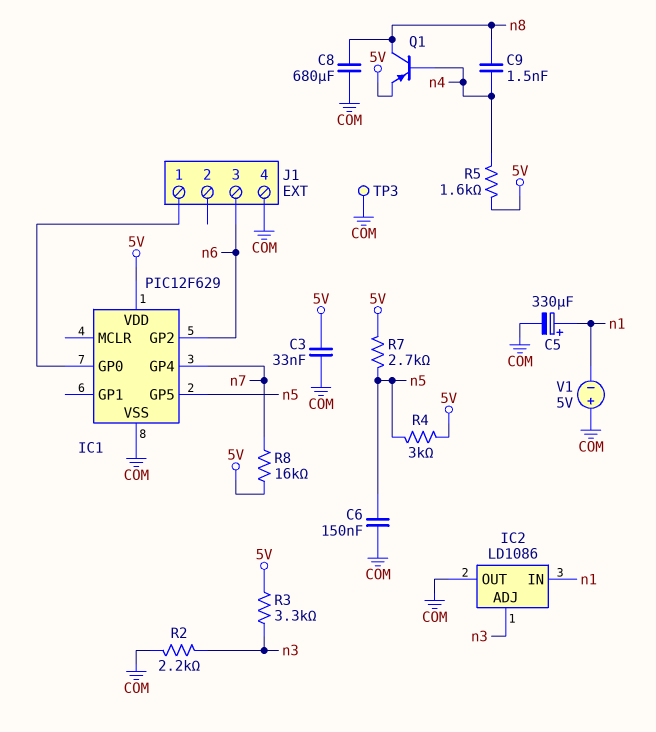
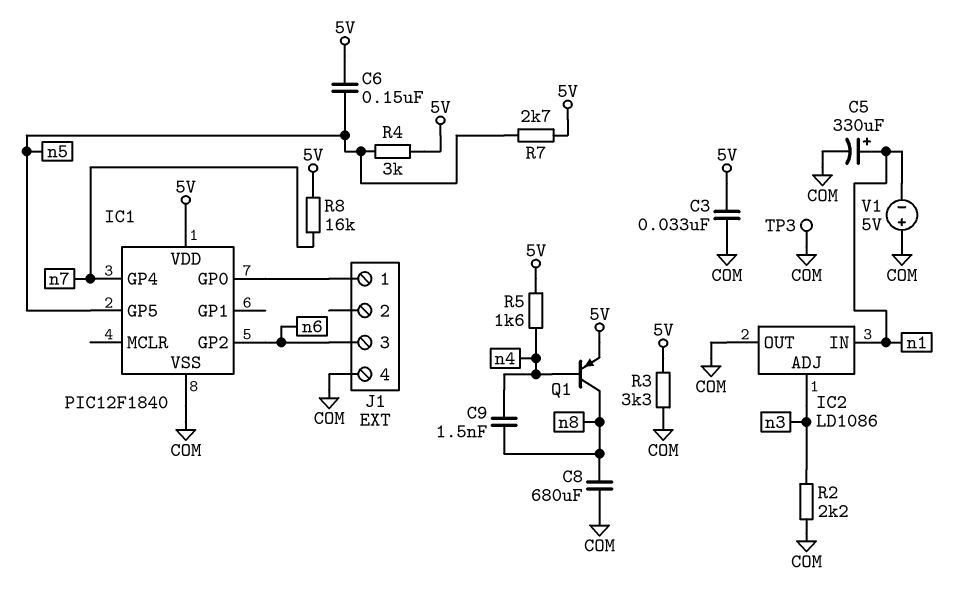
C6: 150nF (COM, n5) -> 150nF (5V, n5)
IC1: PIC12F629 -> PIC12F1840
R3: 3.3k (5V, n3) -> 3.3k (5V, COM)

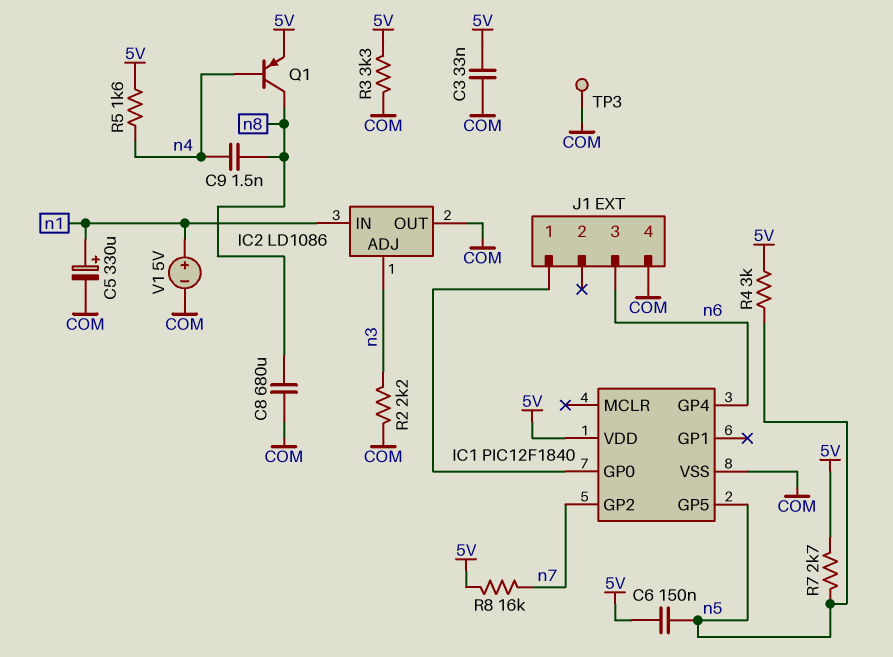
IC1 pin GP2: n6 -> n7
IC1 pin GP4: n7 -> n6
V1: 5V (plus COM, minus n1) -> 5V (plus n1, minus COM)

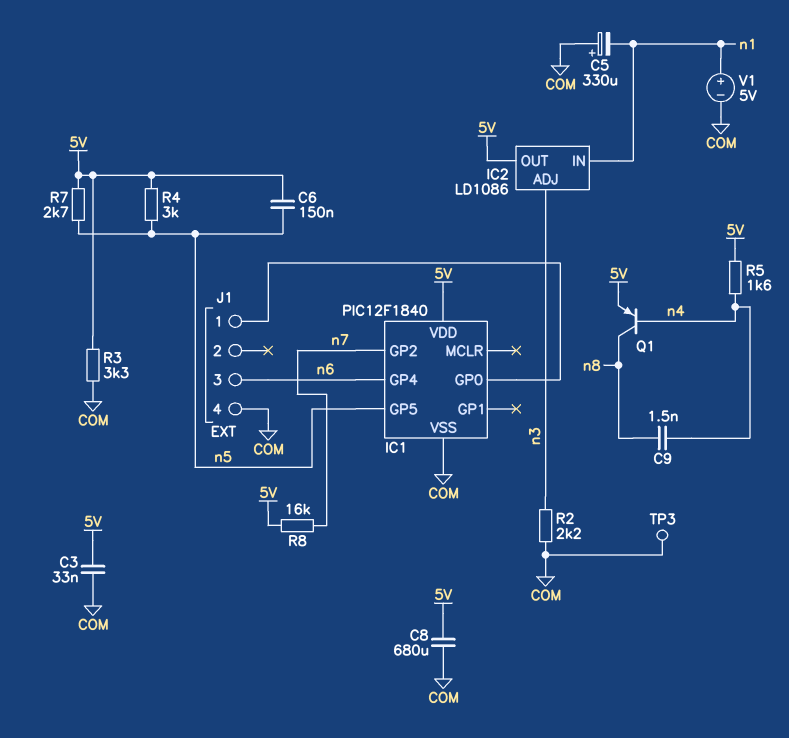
C5: 330uF (plus n1, minus COM) -> 330uF (plus COM, minus n1)
C8: 680uF (COM, n8) -> 680uF (5V, COM)
IC2 pin OUT: COM -> 5V

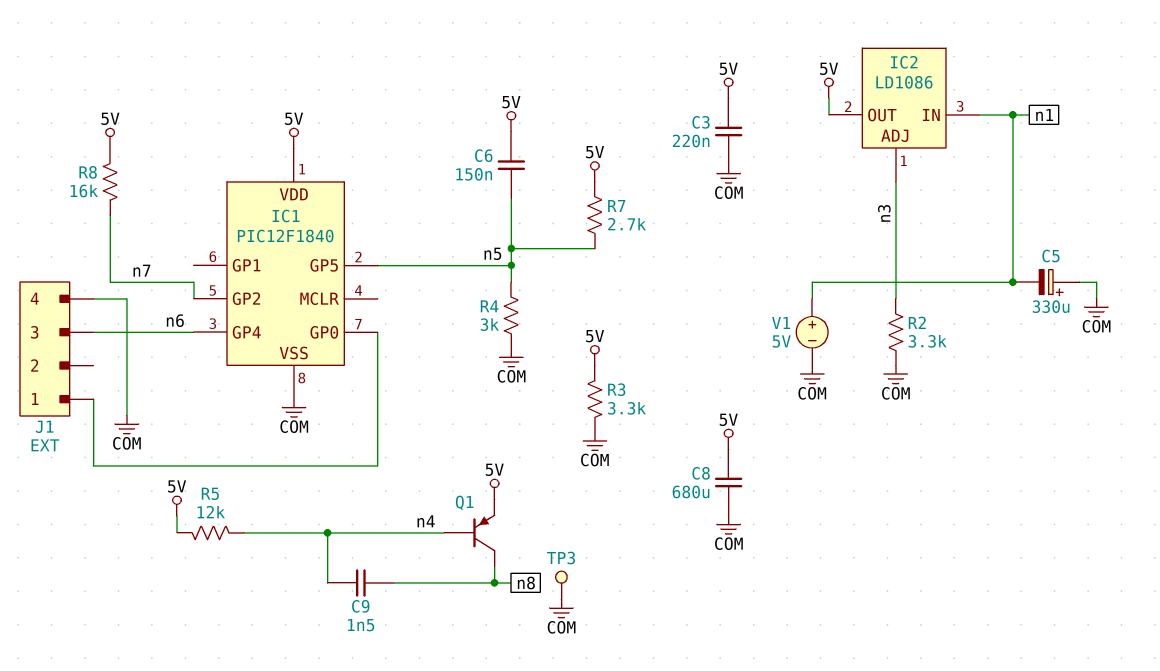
C3: 33nF (5V, COM) -> 220nF (5V, COM)
R2: 2.2k (COM, n3) -> 3.3k (COM, n3)
R4: 3k (5V, n5) -> 3k (COM, n5)
R5: 1.6k (5V, n4) -> 12k (5V, n4)

